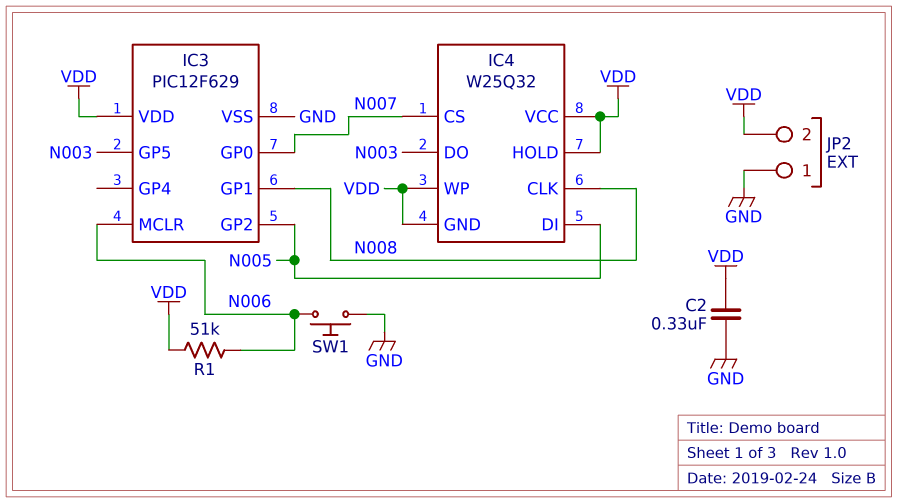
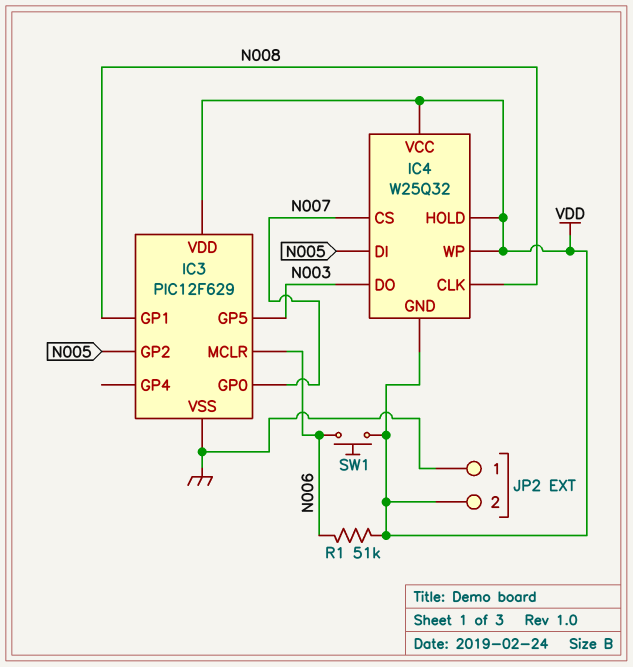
C2: 330nF (GND, VDD) -> none
SW1: button (GND, N006) -> button (N006, VDD)

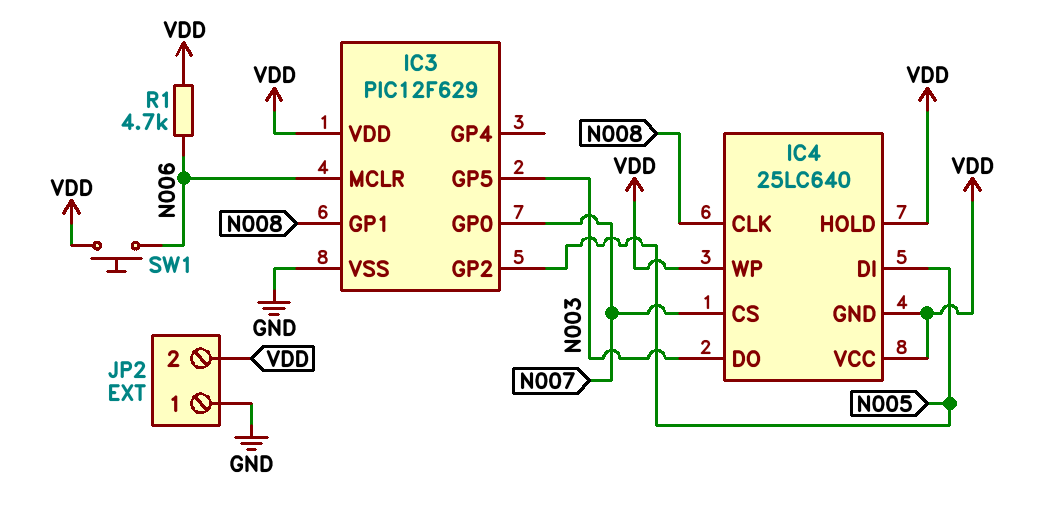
IC4: W25Q32 -> 25LC640
R1: 51k (N006, VDD) -> 4.7k (N006, VDD)

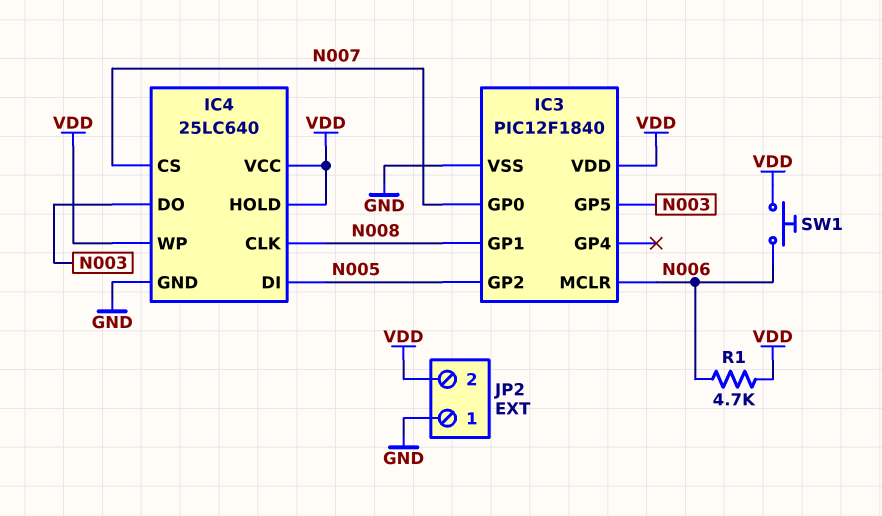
IC3: PIC12F629 -> PIC12F1840
IC4 pin GND: VDD -> GND

